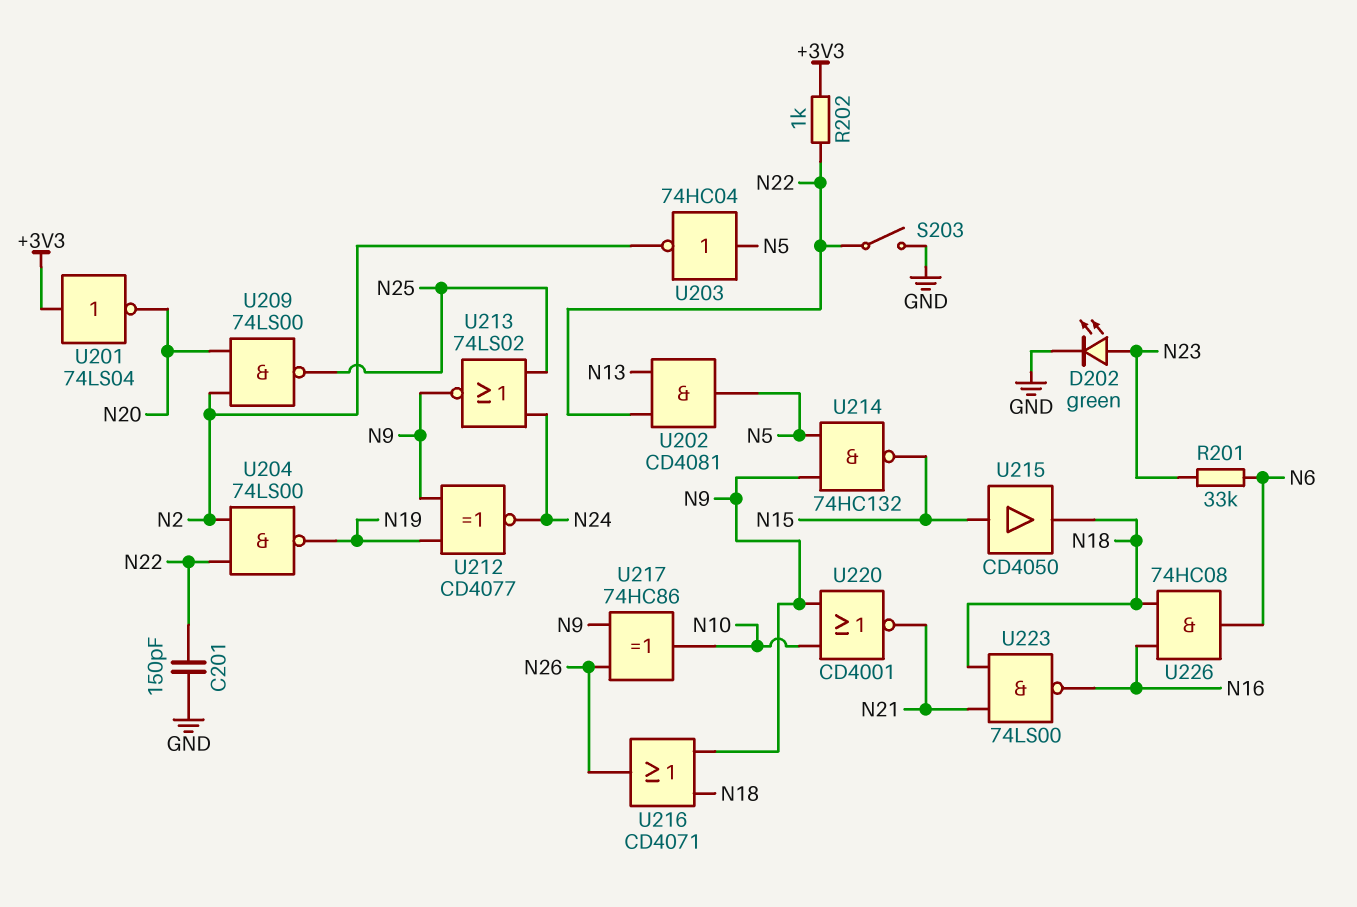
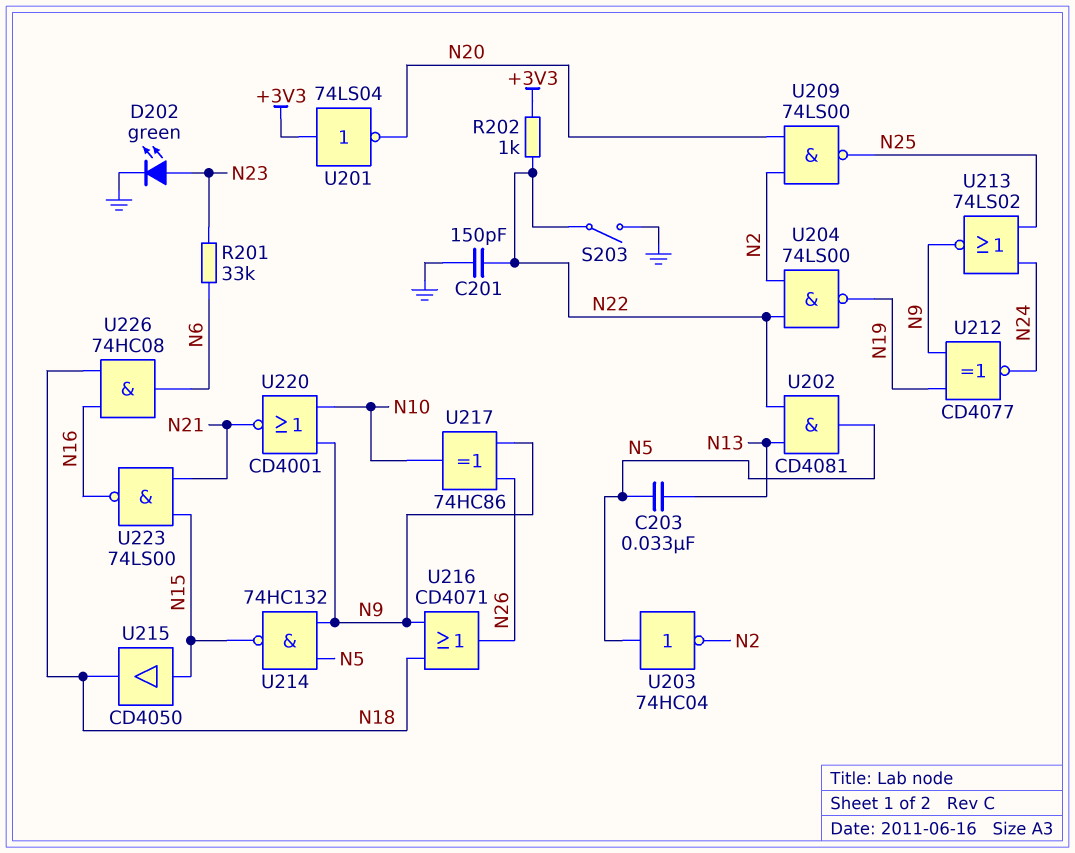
C203: none -> 33nF (N5, N13)
U223: NAND 74LS00 (in N18, in N21, out N16) -> NAND 74LS00 (in N15, in N21, out N16)

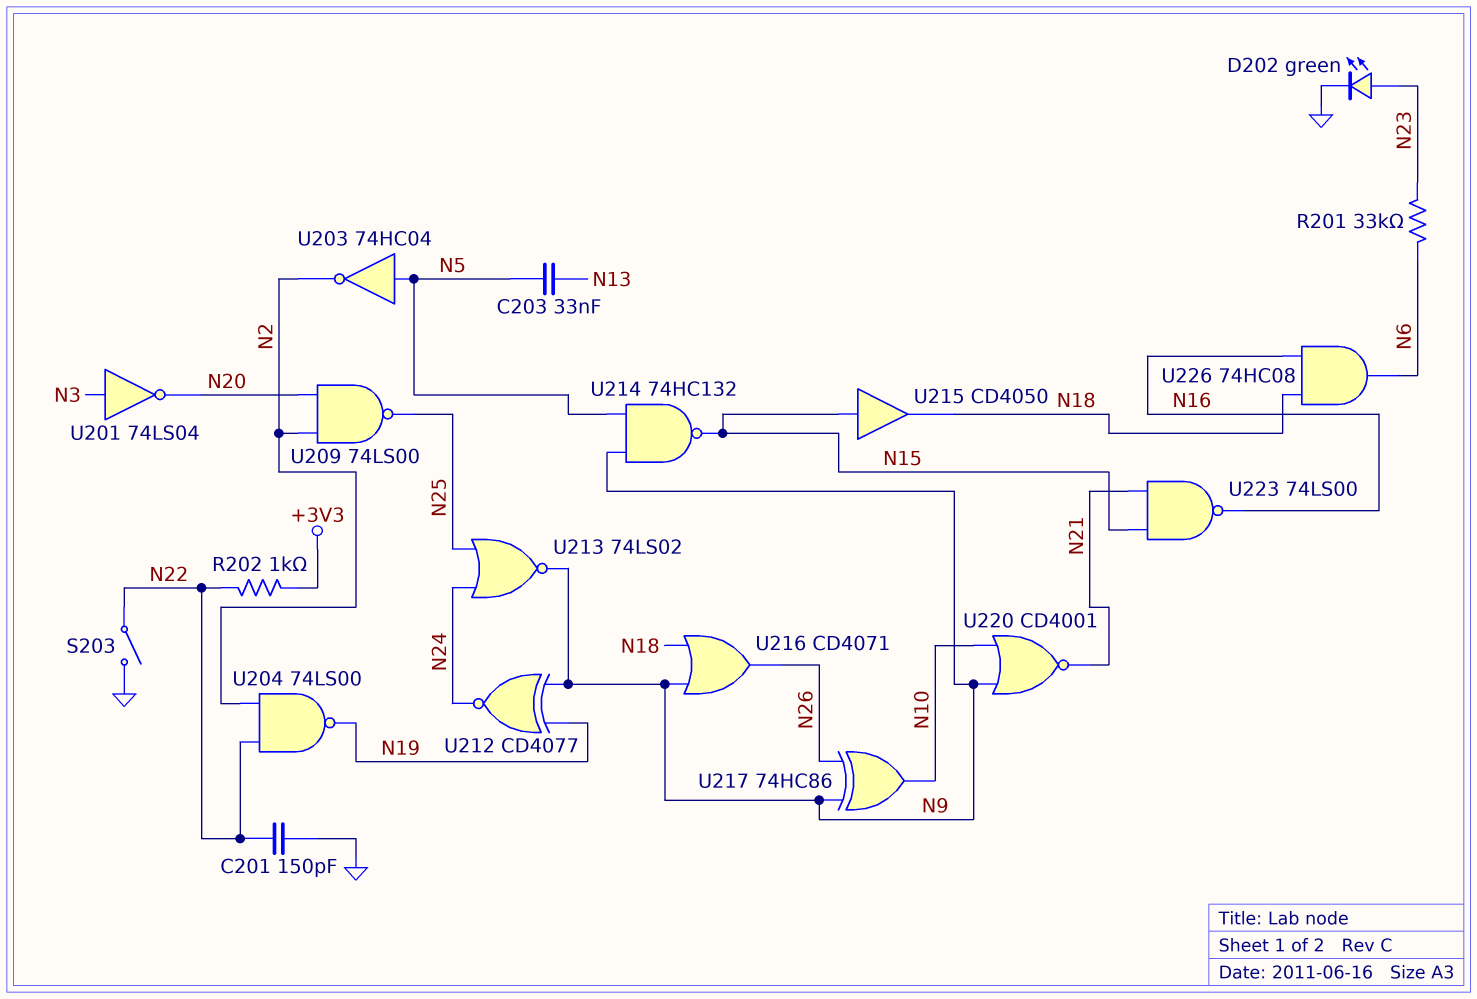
U201: NOT 74LS04 (in +3V3, out N20) -> NOT 74LS04 (in N3, out N20)
U202: AND CD4081 (in N13, in N22, out N5) -> none

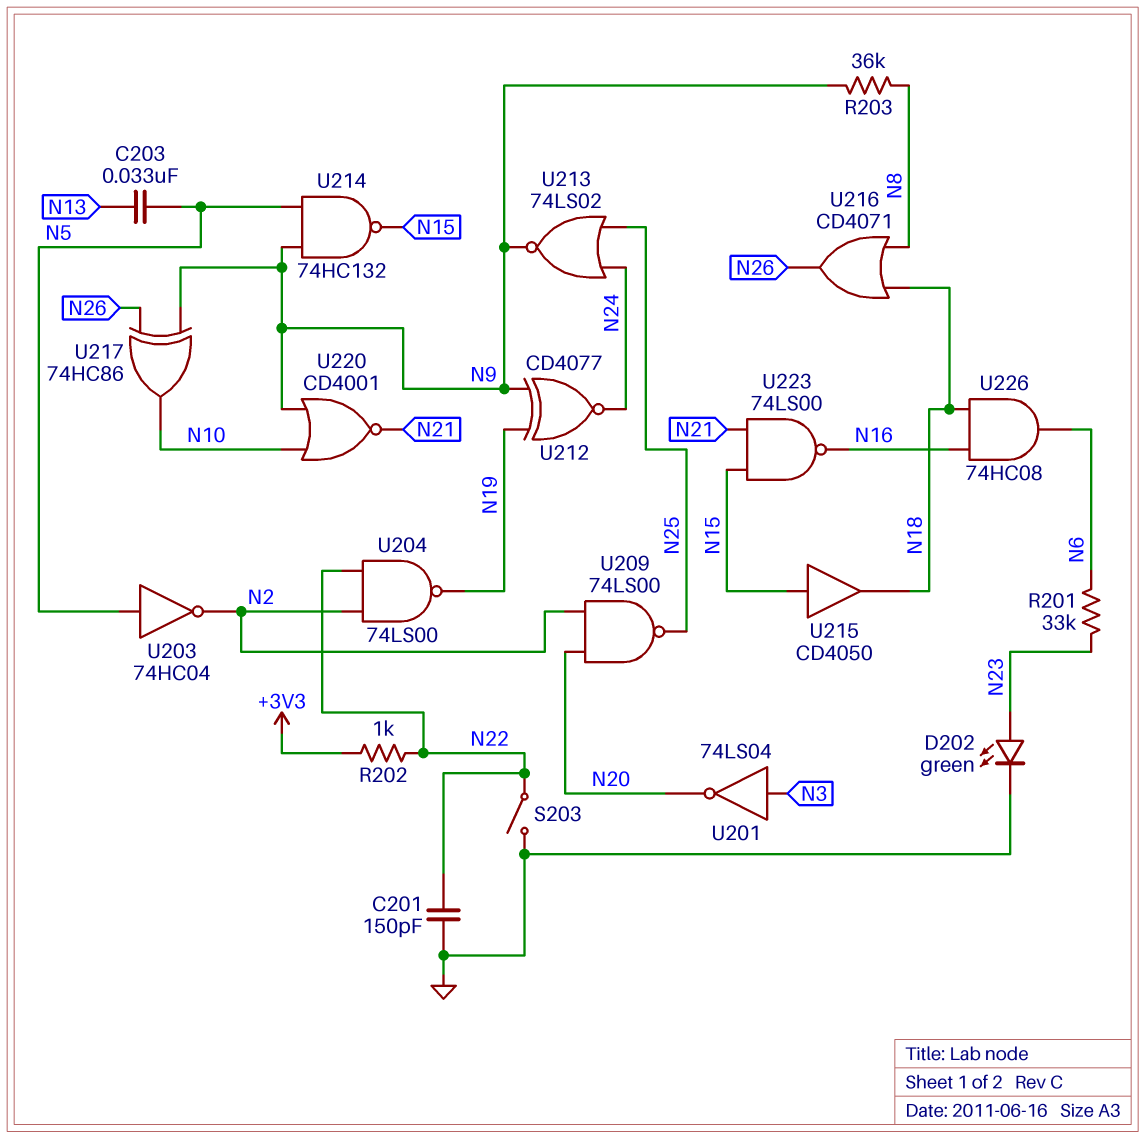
R203: none -> 36k (N8, N9)
U216: OR CD4071 (in N9, in N18, out N26) -> OR CD4071 (in N8, in N18, out N26)

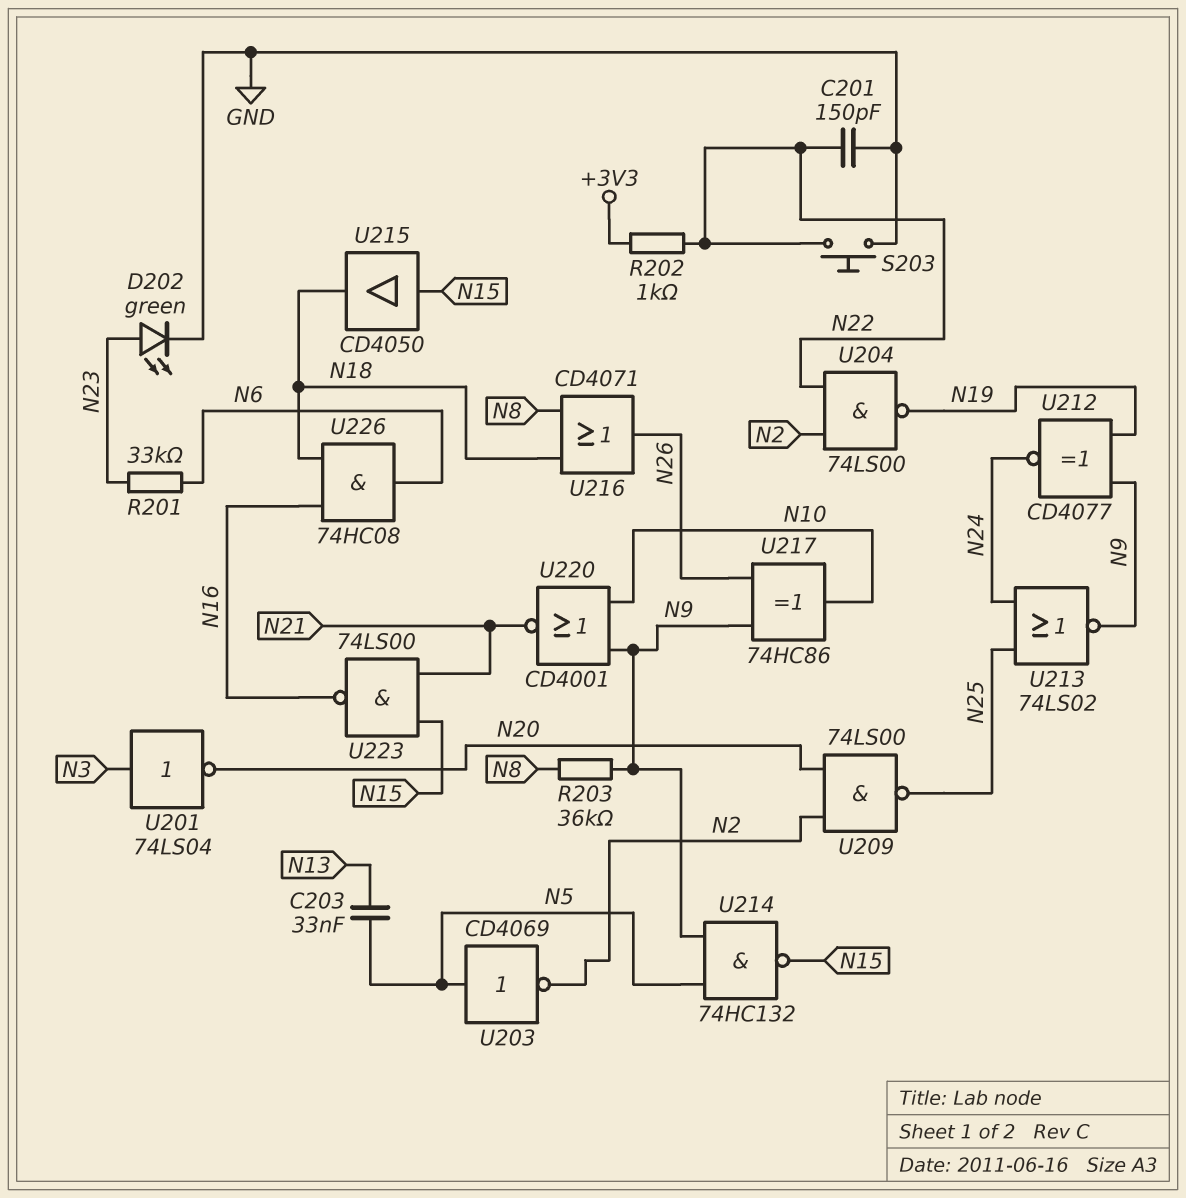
S203: switch (GND, N22) -> button (GND, N22)
U203: NOT 74HC04 (in N5, out N2) -> NOT CD4069 (in N5, out N2)

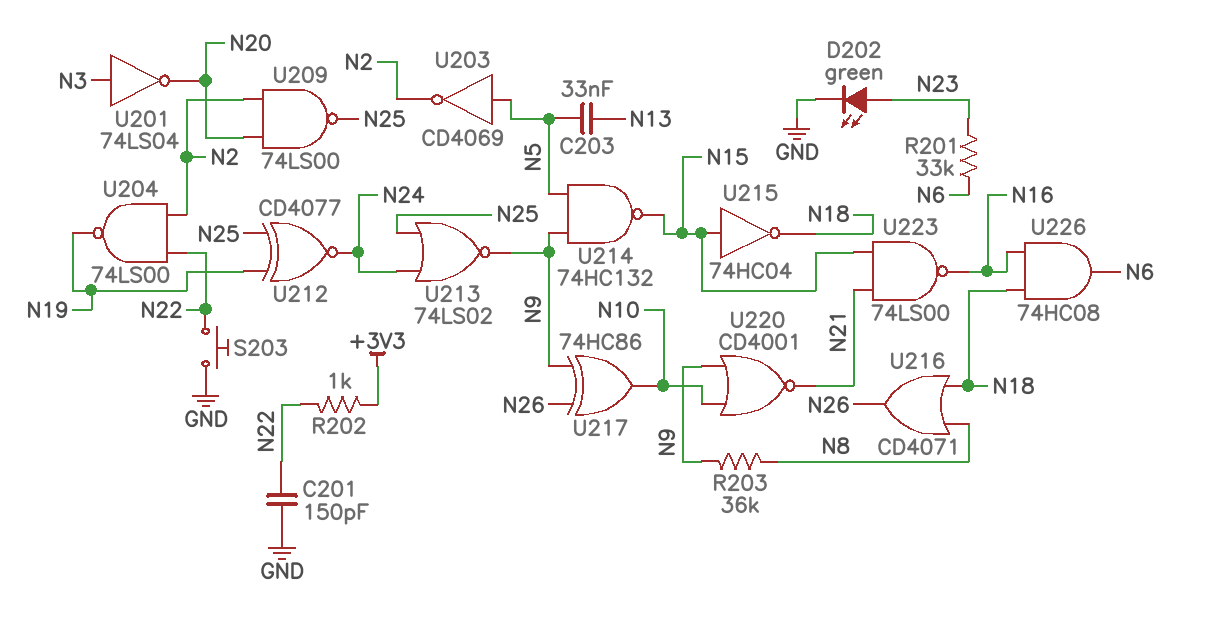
U212: XNOR CD4077 (in N9, in N19, out N24) -> XNOR CD4077 (in N19, in N25, out N24)
U215: buffer CD4050 (in N15, out N18) -> NOT 74HC04 (in N15, out N18)

